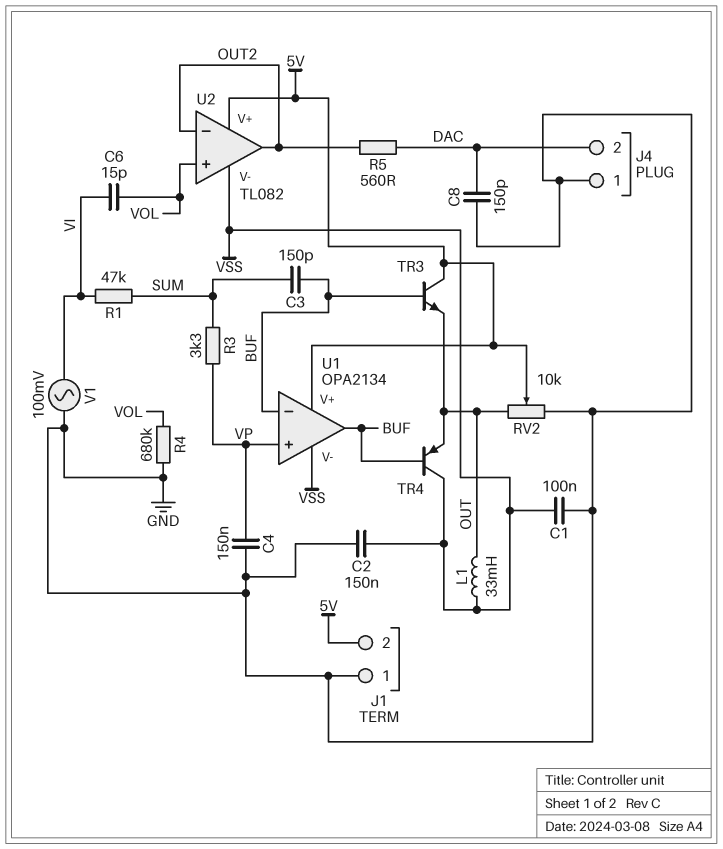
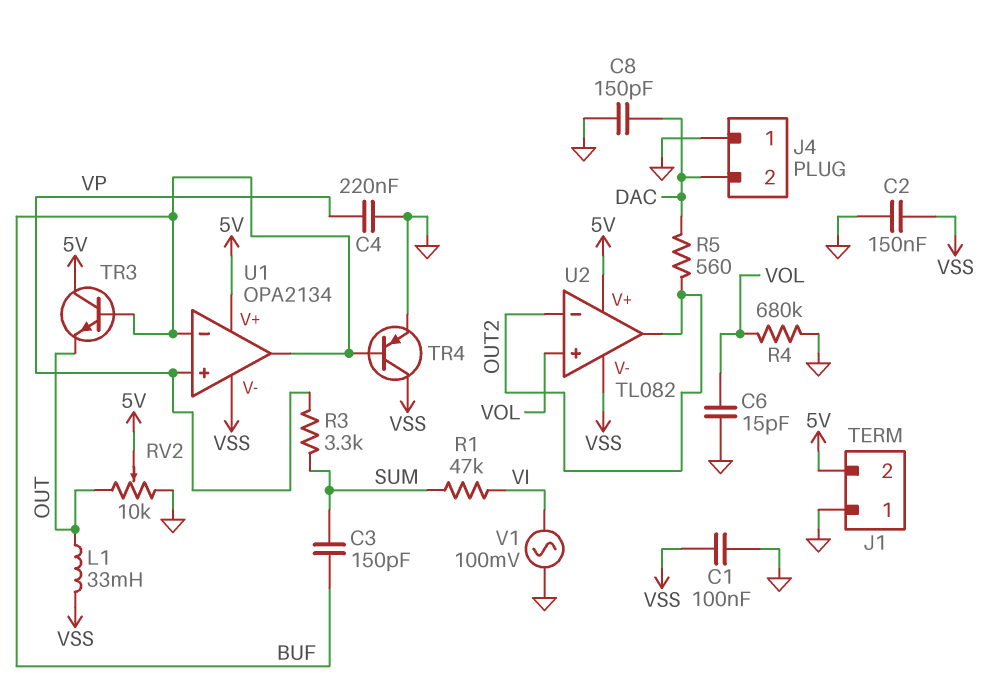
C4: 150nF (GND, VP) -> 220nF (GND, VP)
C6: 15pF (VI, VOL) -> 15pF (GND, VOL)
TR4: PNP (B BUF, C VSS, E OUT) -> PNP (B BUF, C VSS, E GND)

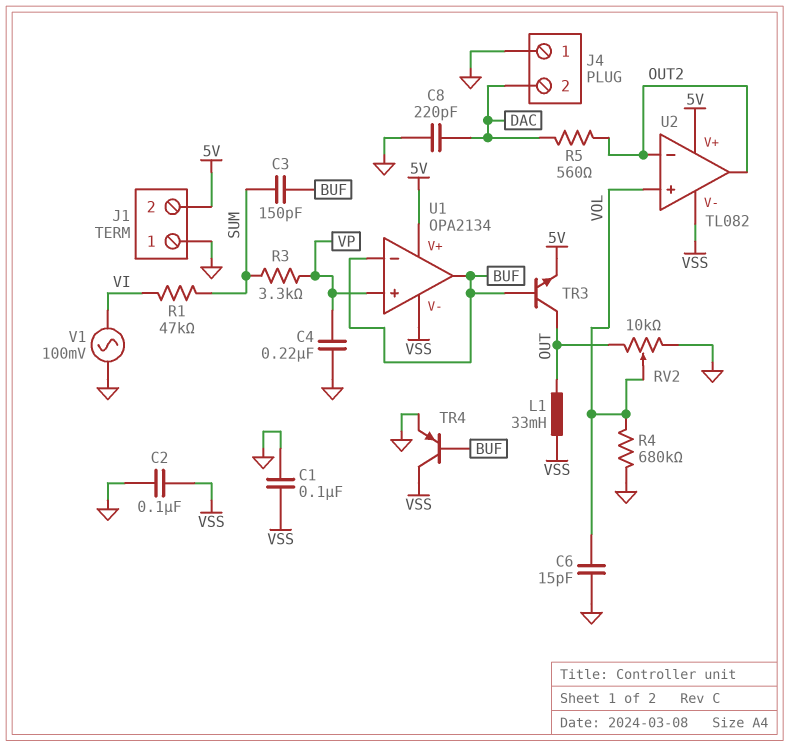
C2: 150nF (GND, VSS) -> 100nF (GND, VSS)
C8: 150pF (DAC, GND) -> 220pF (DAC, GND)
RV2: 10k (GND, OUT, wiper 5V) -> 10k (GND, OUT, wiper VOL)
TR3: NPN (B BUF, C 5V, E OUT) -> NPN (B BUF, C OUT, E 5V)

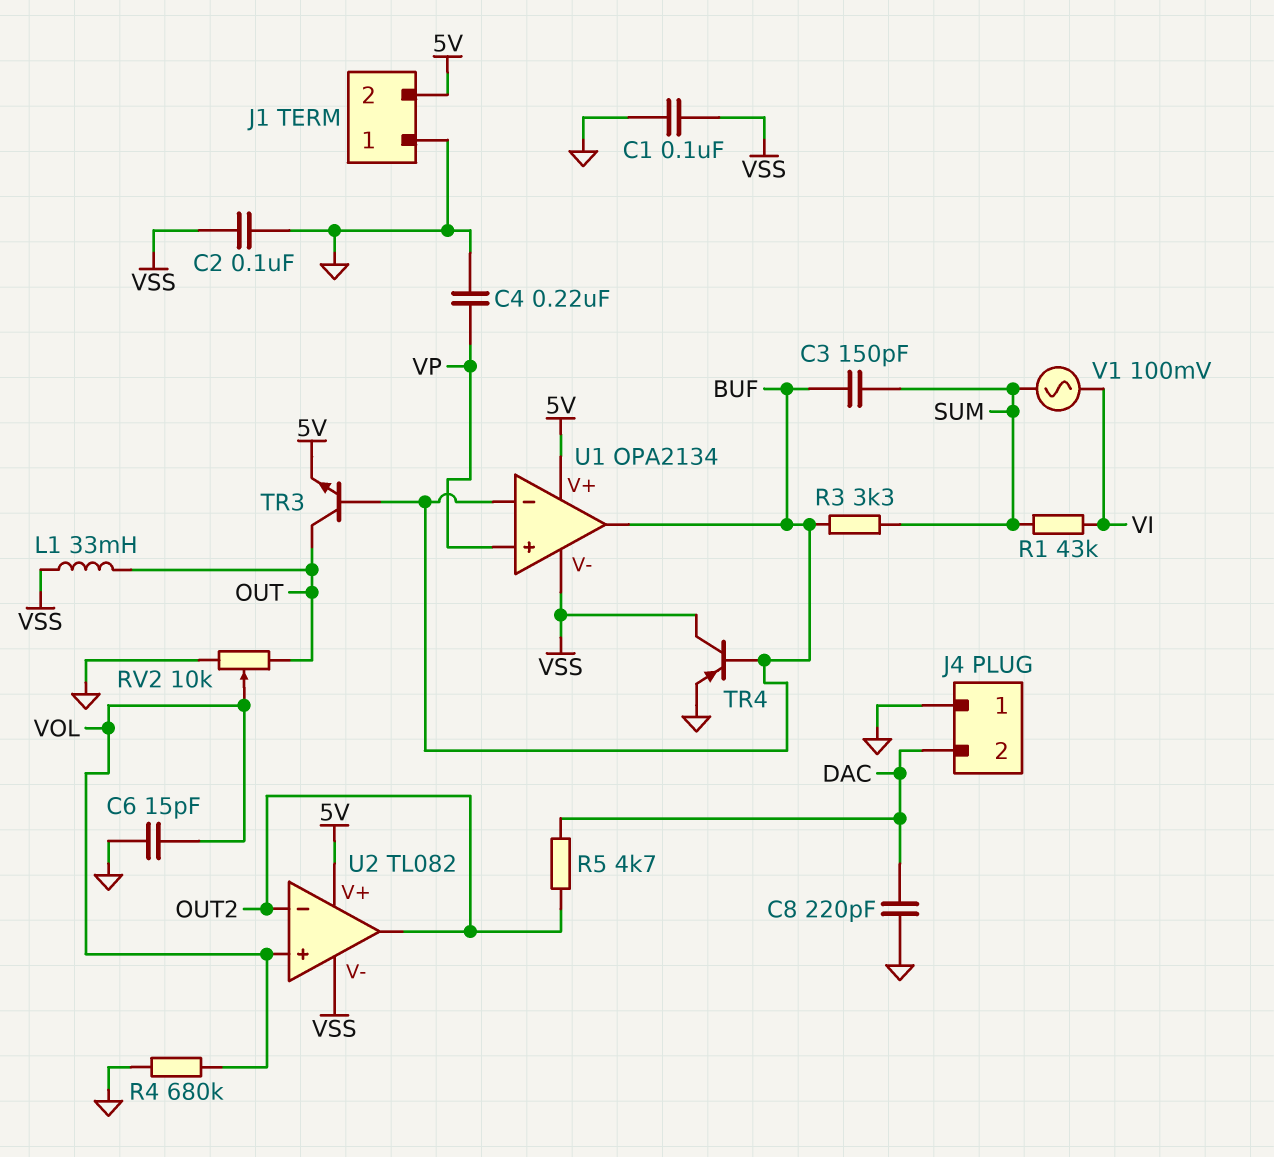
R1: 47k (SUM, VI) -> 43k (SUM, VI)
R3: 3.3k (SUM, VP) -> 3.3k (BUF, SUM)
R5: 560 (DAC, OUT2) -> 4.7k (DAC, OUT2)
V1: AC 100mV (GND, VI) -> AC 100mV (SUM, VI)

